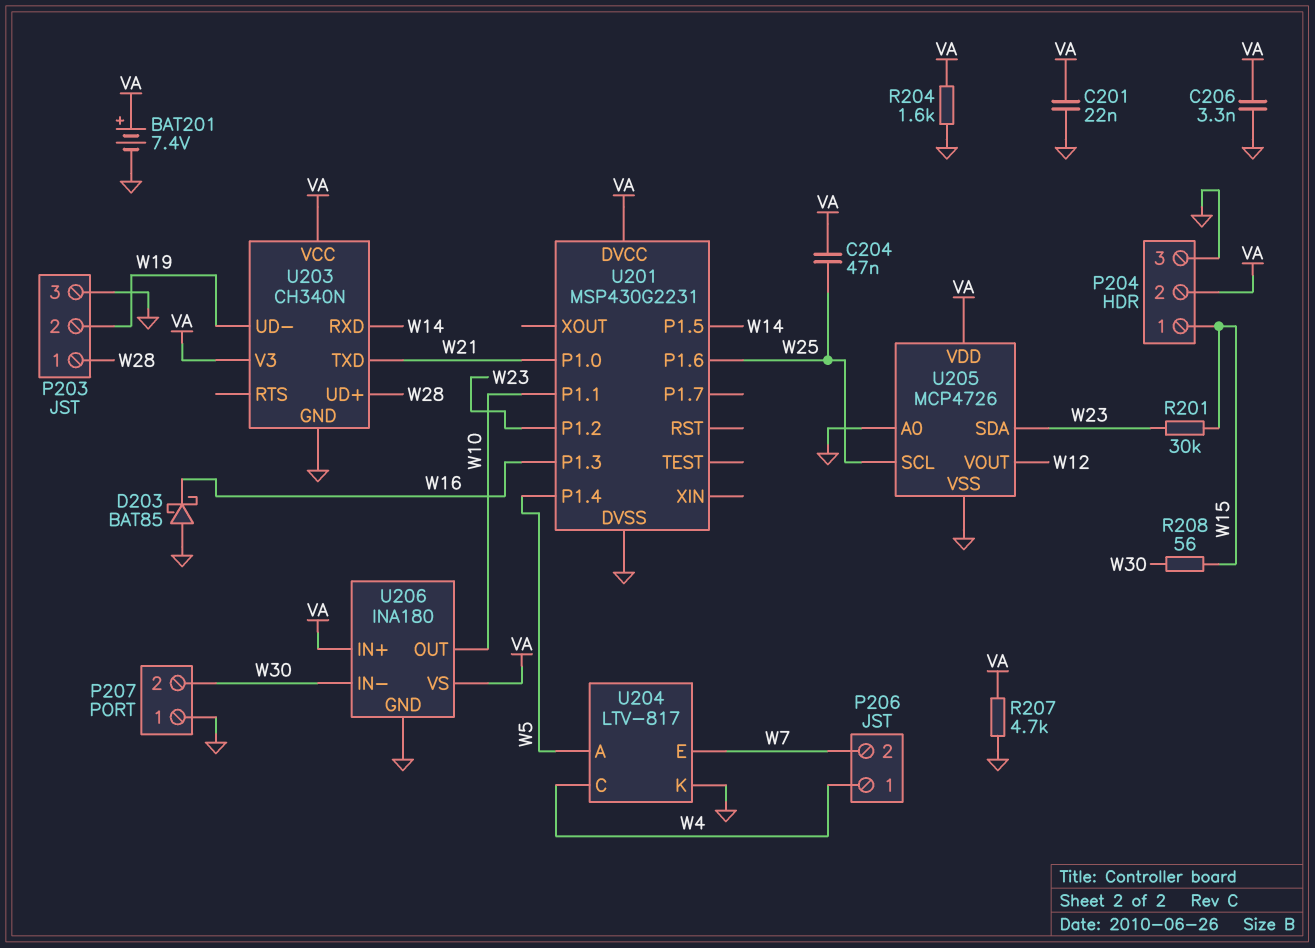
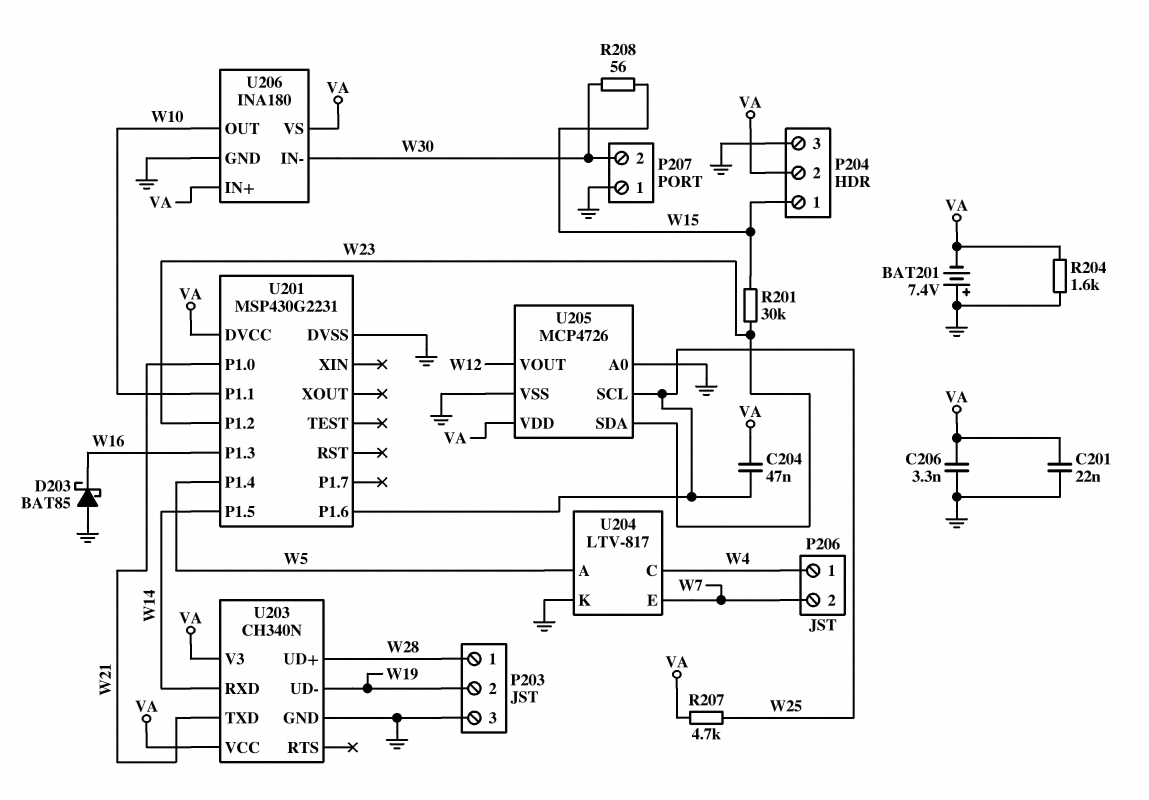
BAT201: 7.4V (plus VA, minus GND) -> 7.4V (plus GND, minus VA)
R207: 4.7k (GND, VA) -> 4.7k (VA, W25)

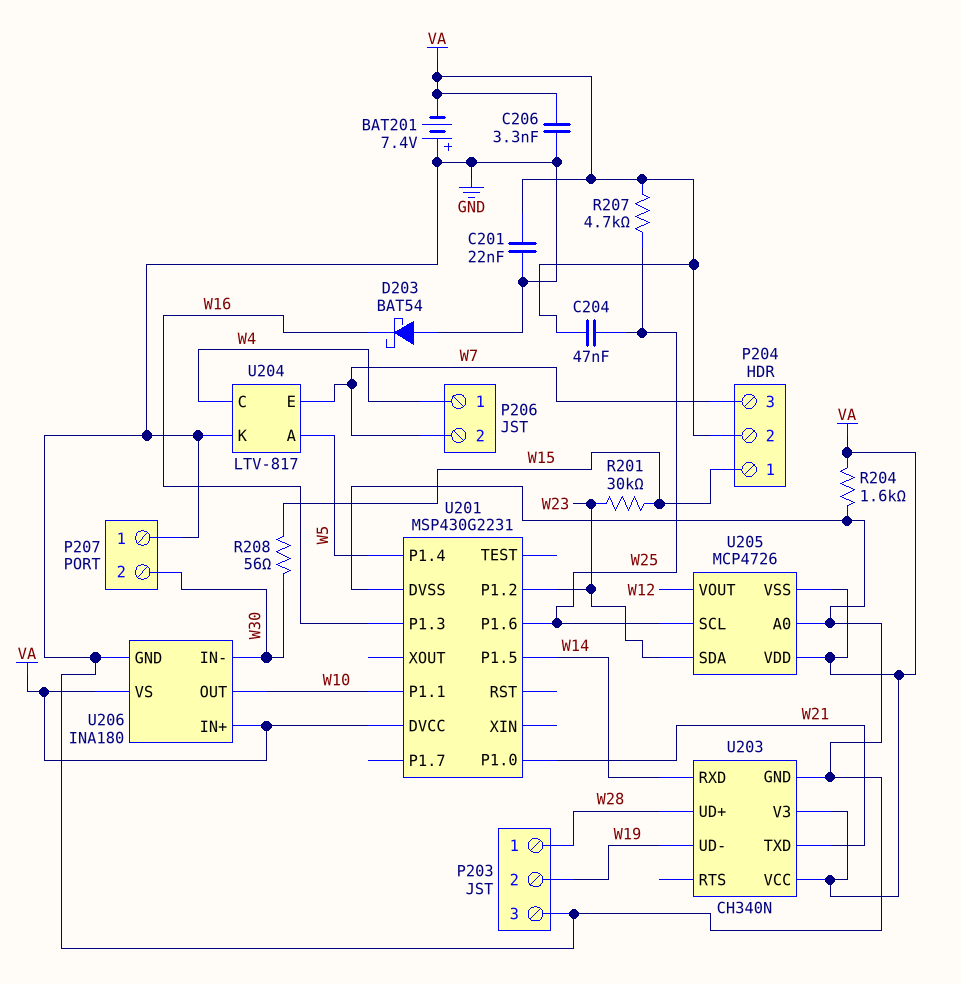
D203: schottky BAT85 (A GND, K W16) -> schottky BAT54 (A GND, K W16)
P204 pin 3: GND -> W7
U205 pin VSS: GND -> VA

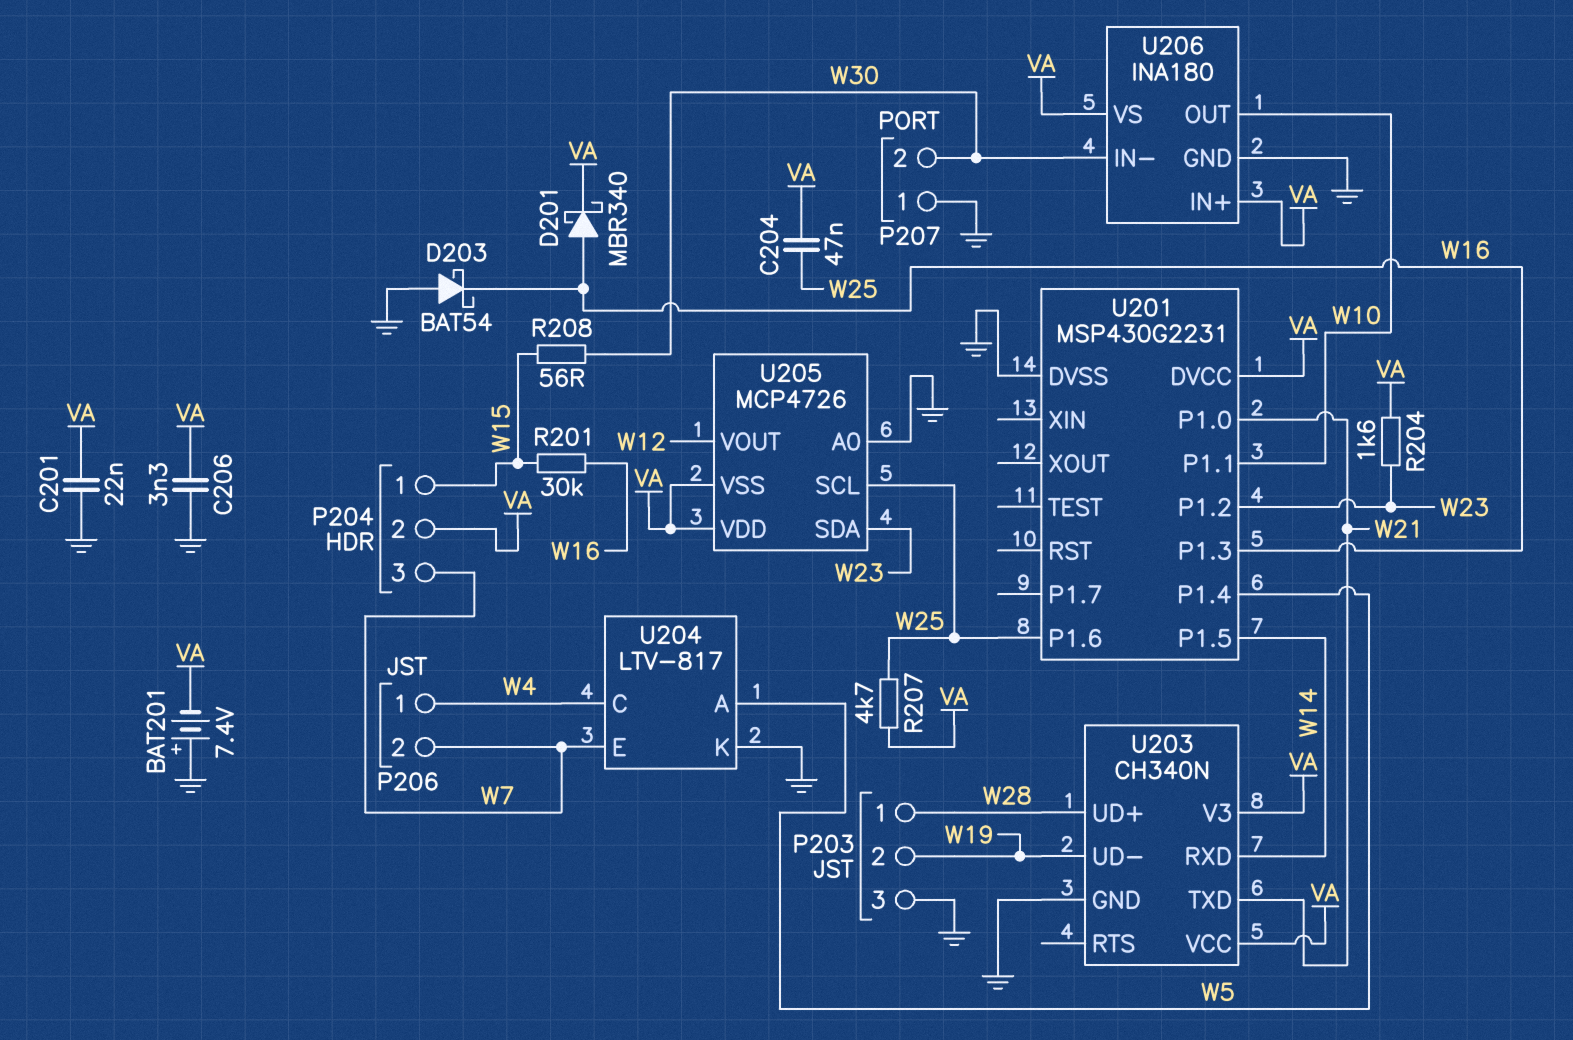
D201: none -> schottky MBR340 (A W16, K VA)
R201: 30k (W15, W23) -> 30k (W15, W16)
R204: 1.6k (GND, VA) -> 1.6k (VA, W23)

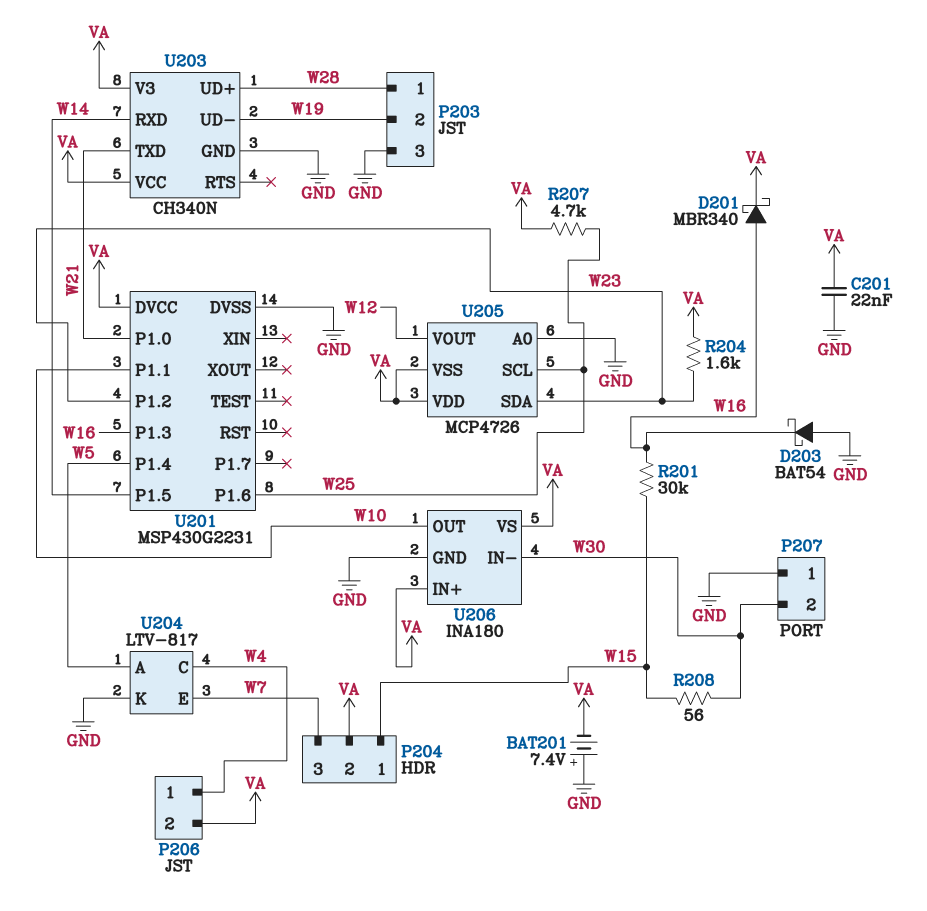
C204: 47nF (VA, W25) -> none
C206: 3.3nF (GND, VA) -> none
P206 pin 2: W7 -> VA

